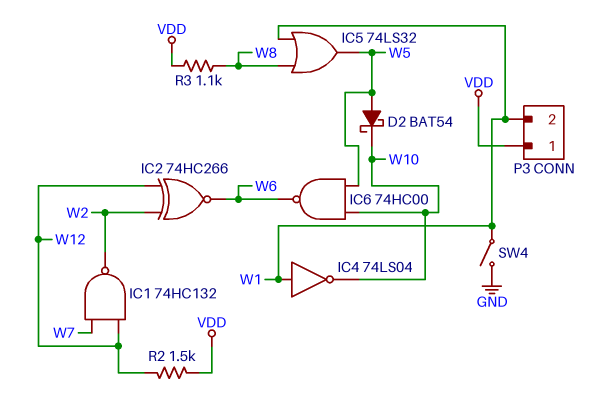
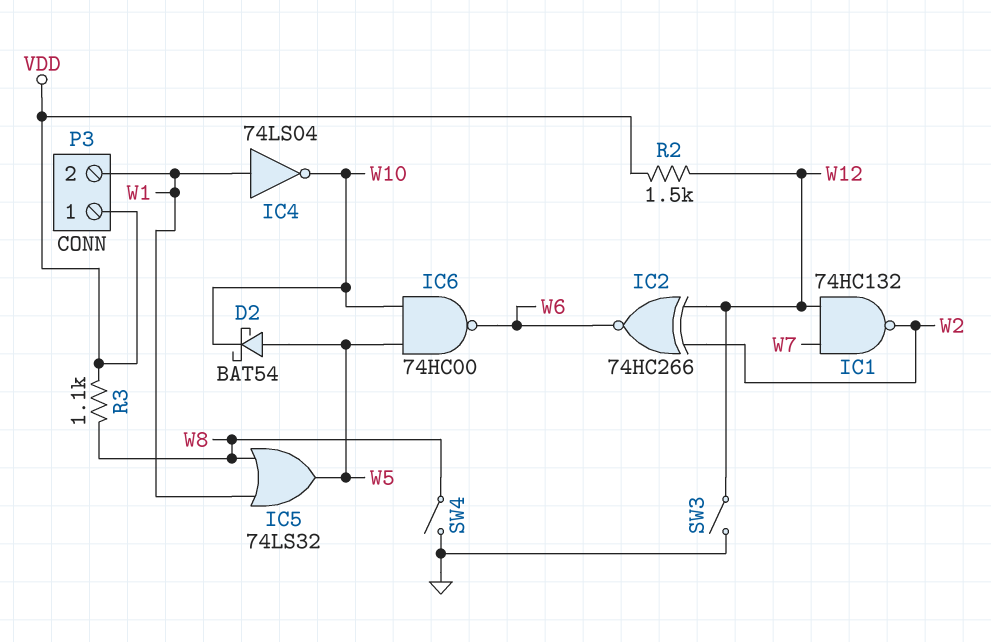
SW3: none -> switch (GND, W12)
SW4: switch (GND, W1) -> switch (GND, W8)

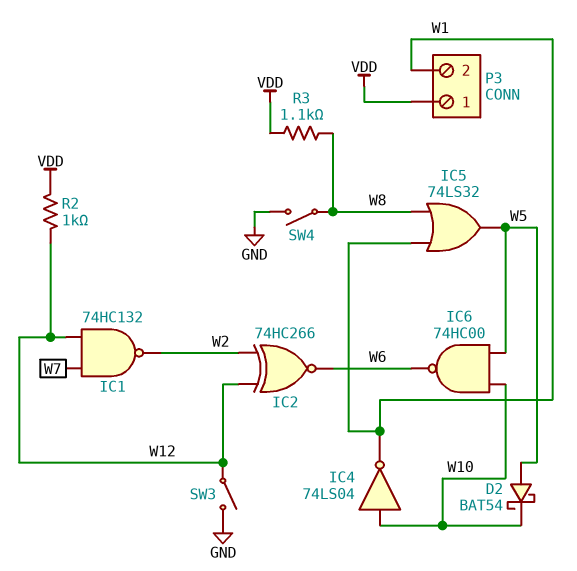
IC4: NOT 74LS04 (in W1, out W10) -> NOT 74LS04 (in W10, out W1)
R2: 1.5k (VDD, W12) -> 1k (VDD, W12)

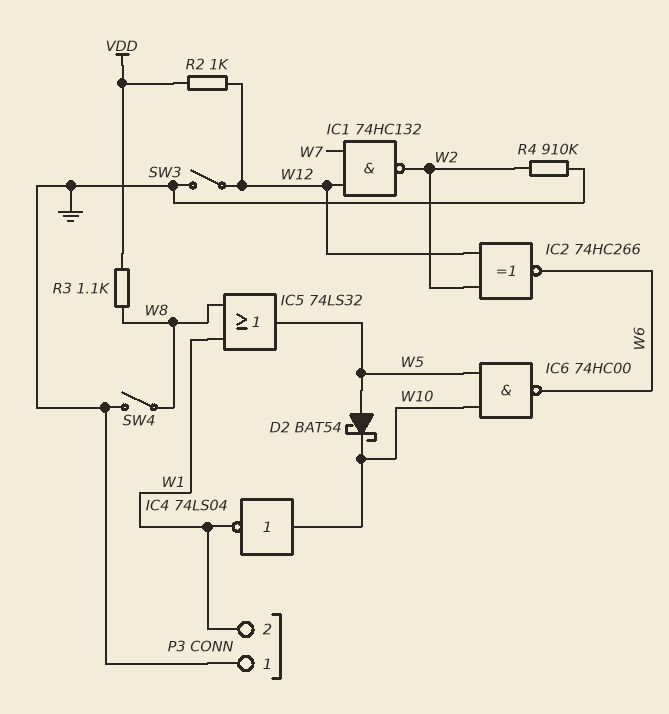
P3 pin 1: VDD -> GND
R4: none -> 910k (GND, W2)

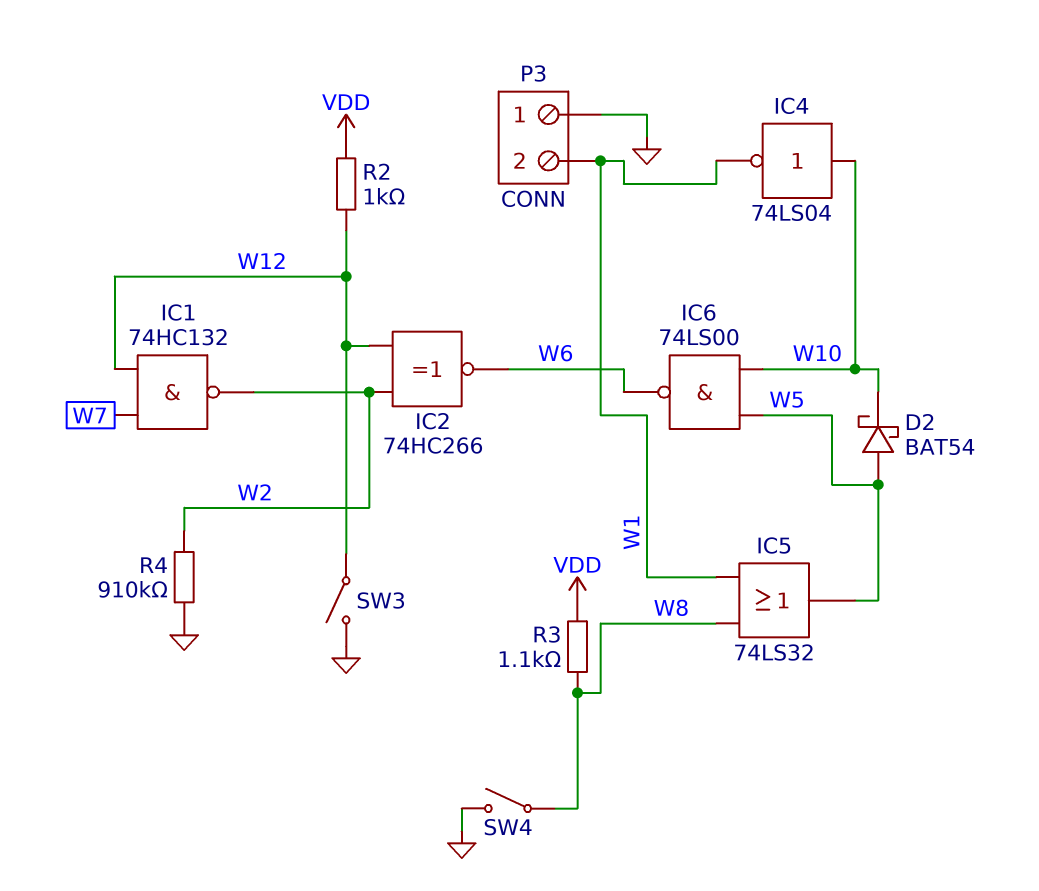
IC6: NAND 74HC00 (in W5, in W10, out W6) -> NAND 74LS00 (in W5, in W10, out W6)

